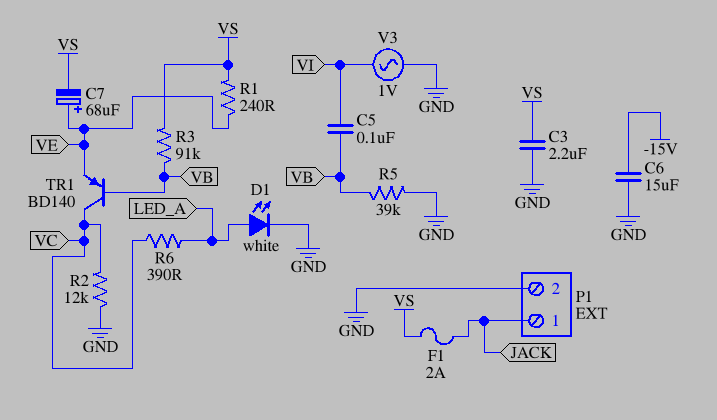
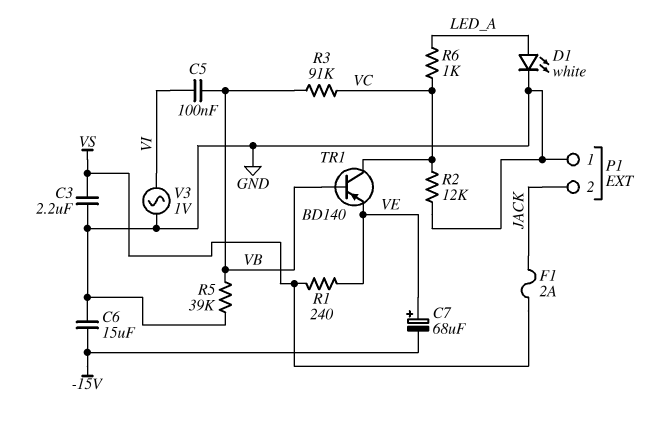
C7: 68uF (plus VE, minus VS) -> 68uF (plus VE, minus -15V)
P1 pin 1: JACK -> GND
P1 pin 2: GND -> JACK
R3: 91k (VB, VS) -> 91k (VB, VC)
R6: 390 (LED_A, VC) -> 1k (LED_A, VC)

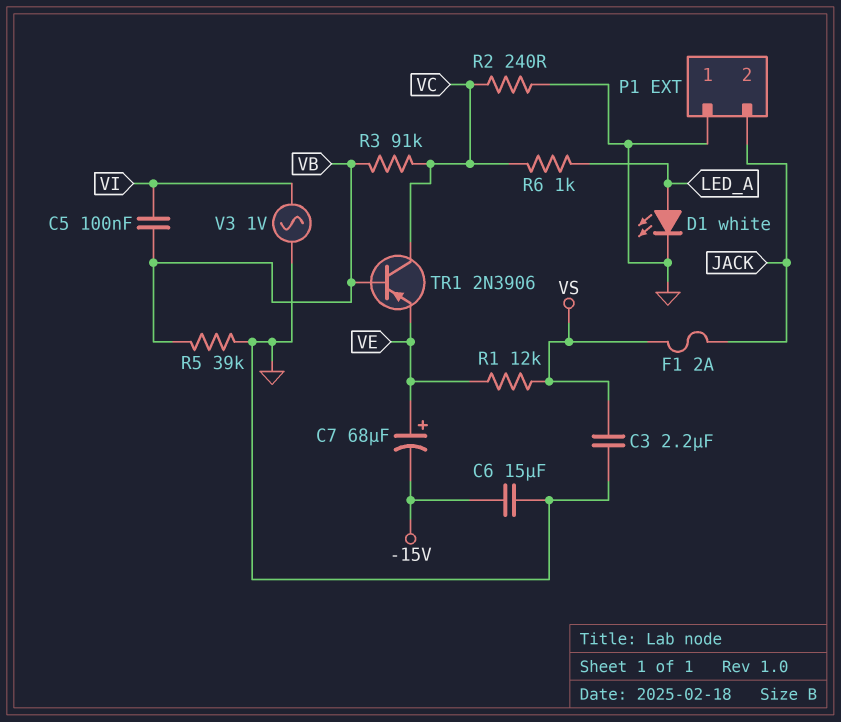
R1: 240 (VE, VS) -> 12k (VE, VS)
R2: 12k (GND, VC) -> 240 (GND, VC)
TR1: PNP BD140 (B VB, C VC, E VE) -> PNP 2N3906 (B VB, C VC, E VE)

